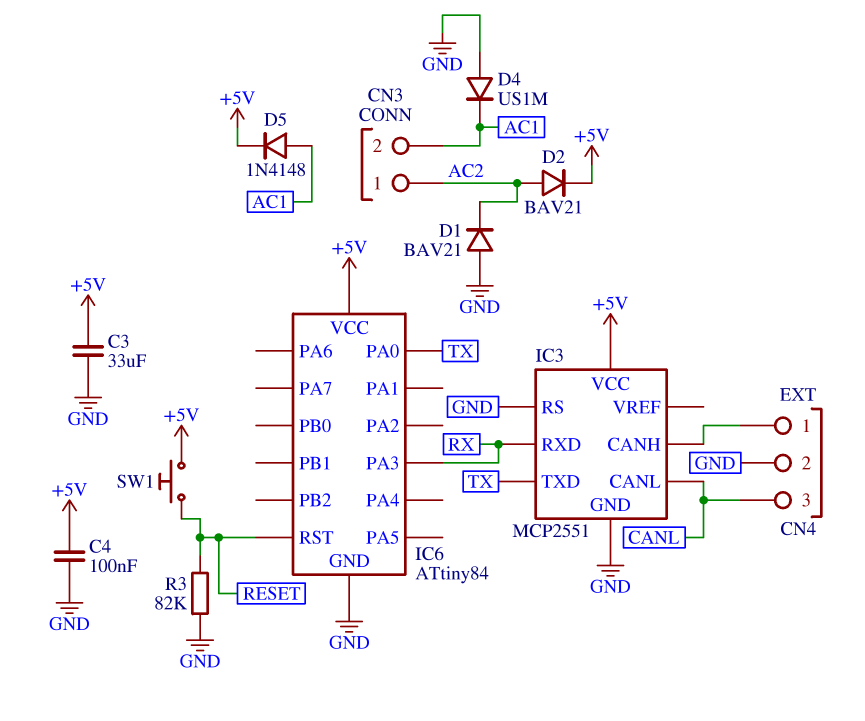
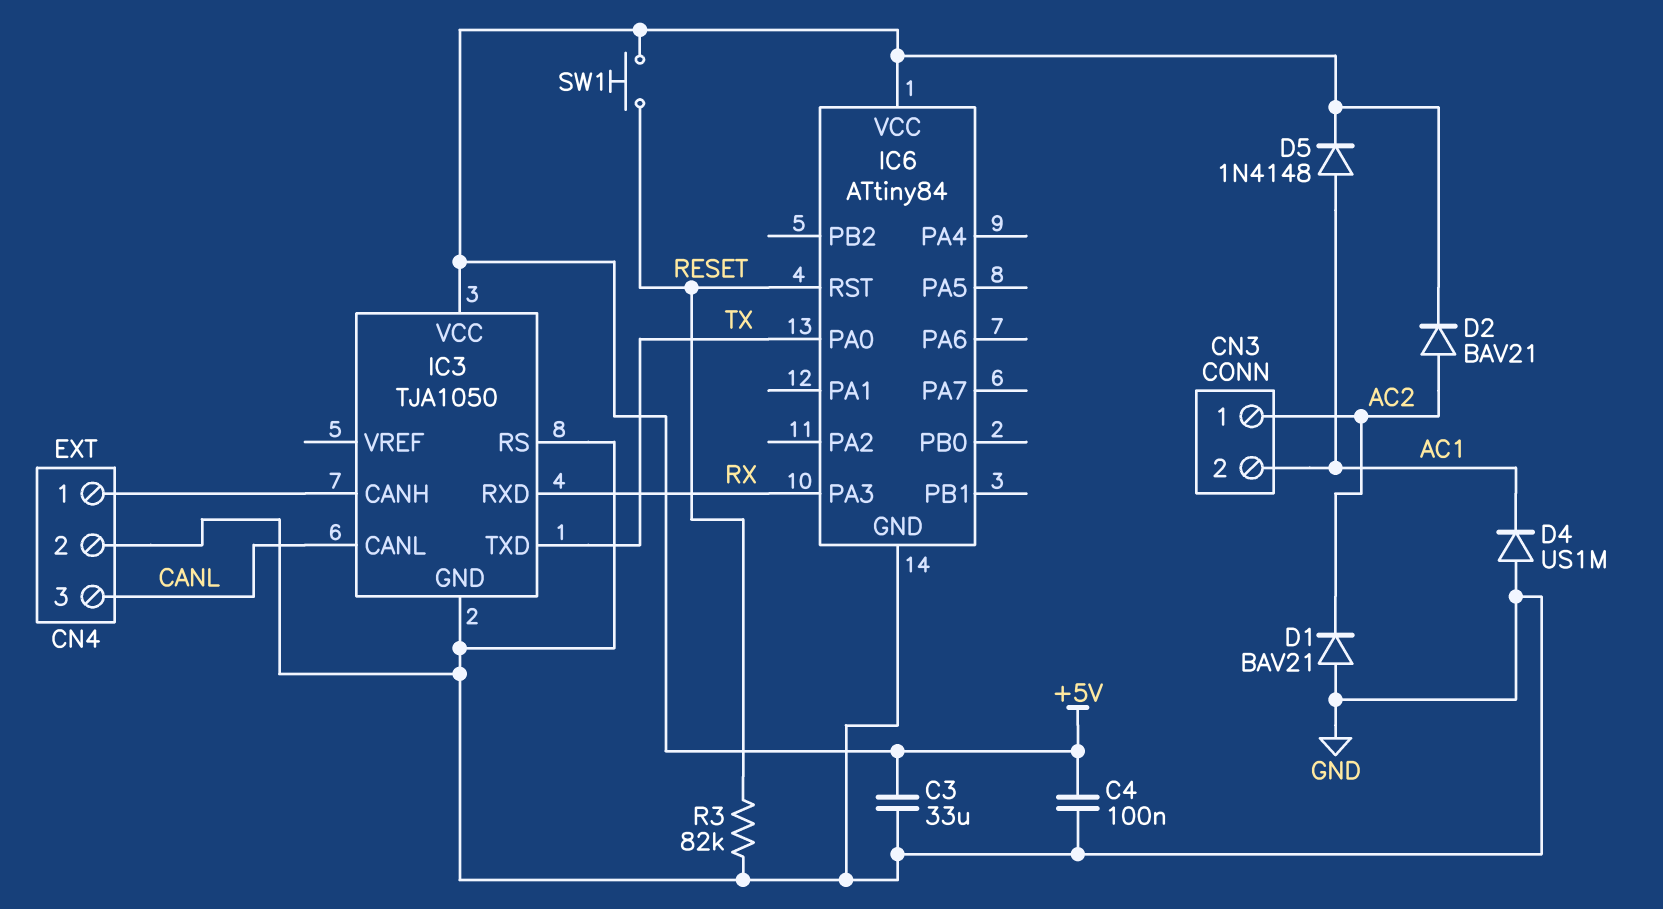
IC3: MCP2551 -> TJA1050

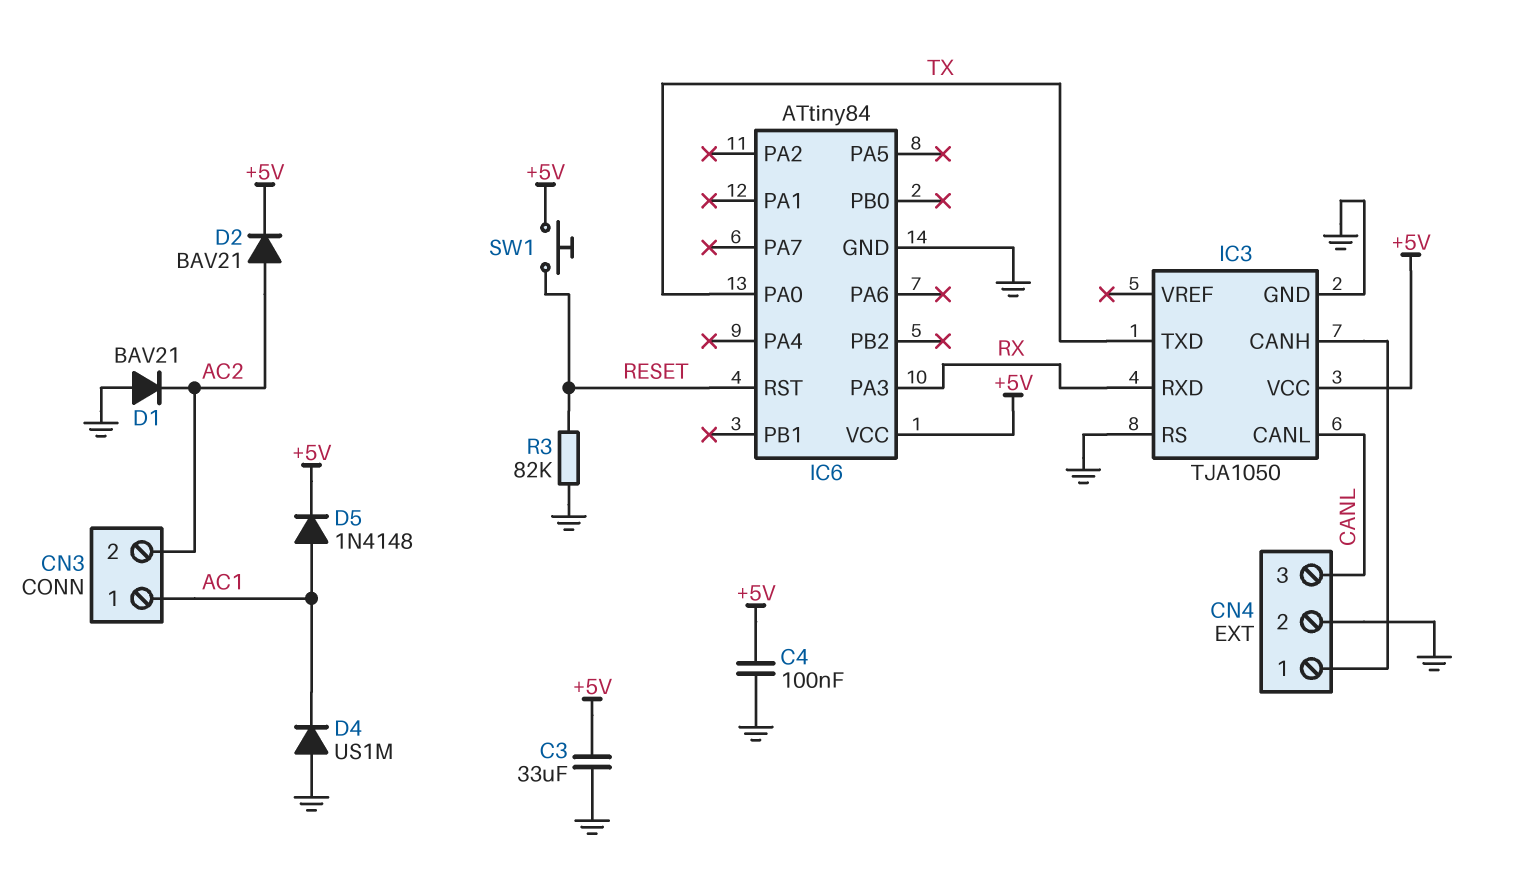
CN3 pin 1: AC2 -> AC1
CN3 pin 2: AC1 -> AC2

